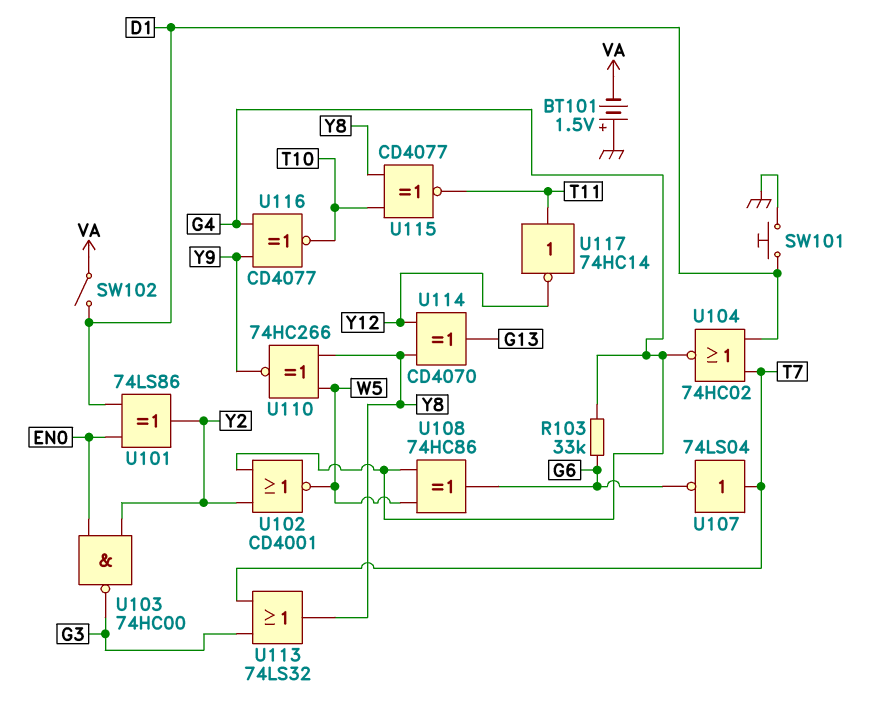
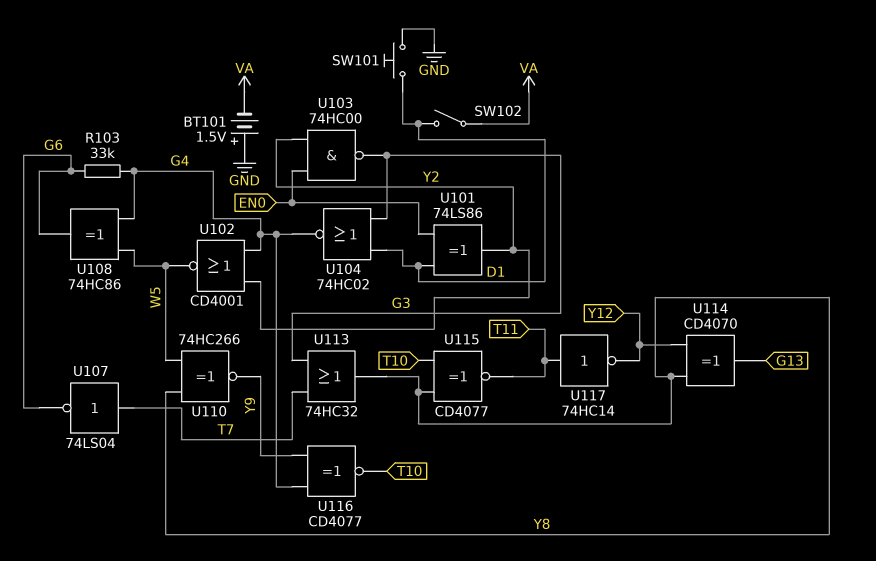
U104: NOR 74HC02 (in D1, in T7, out G4) -> NOR 74HC02 (in D1, in G3, out G4)
U113: OR 74LS32 (in G3, in T7, out Y8) -> OR 74HC32 (in G3, in T7, out Y8)

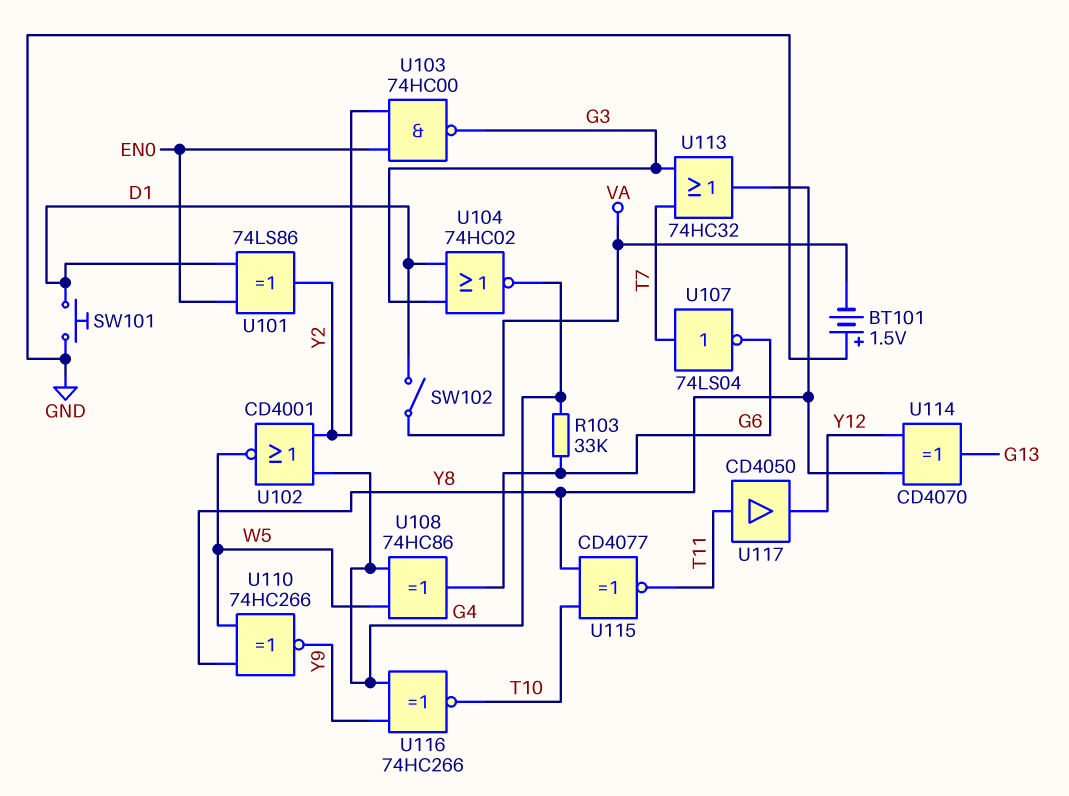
U116: XNOR CD4077 (in G4, in Y9, out T10) -> XNOR 74HC266 (in G4, in Y9, out T10)
U117: NOT 74HC14 (in T11, out Y12) -> buffer CD4050 (in T11, out Y12)

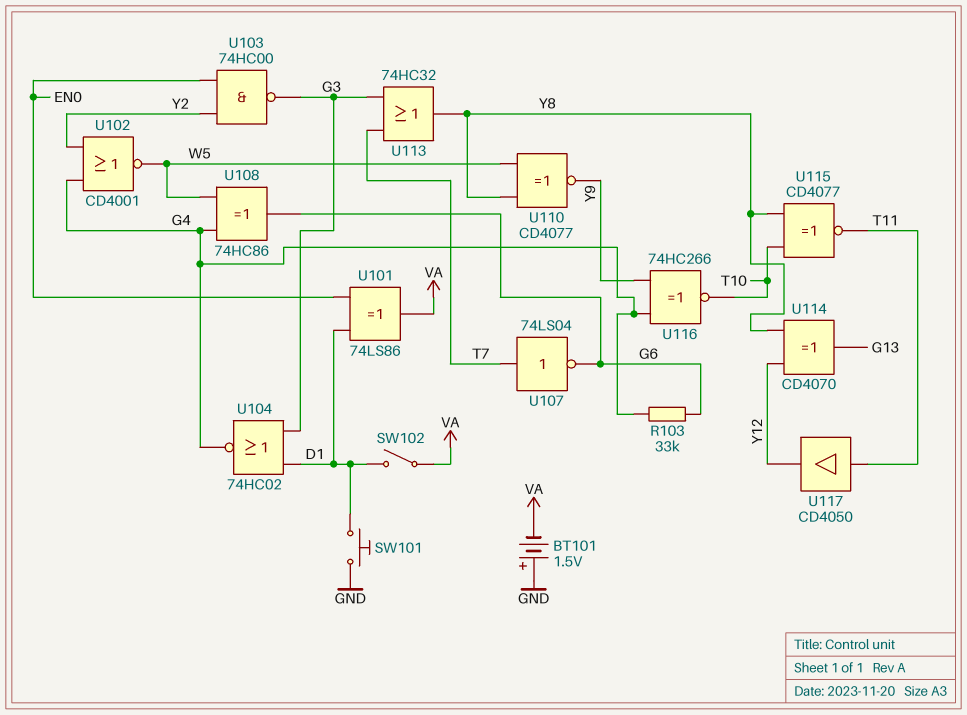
U101: XOR 74LS86 (in D1, in EN0, out Y2) -> XOR 74LS86 (in D1, in EN0, out VA)
U110: XNOR 74HC266 (in W5, in Y8, out Y9) -> XNOR CD4077 (in W5, in Y8, out Y9)

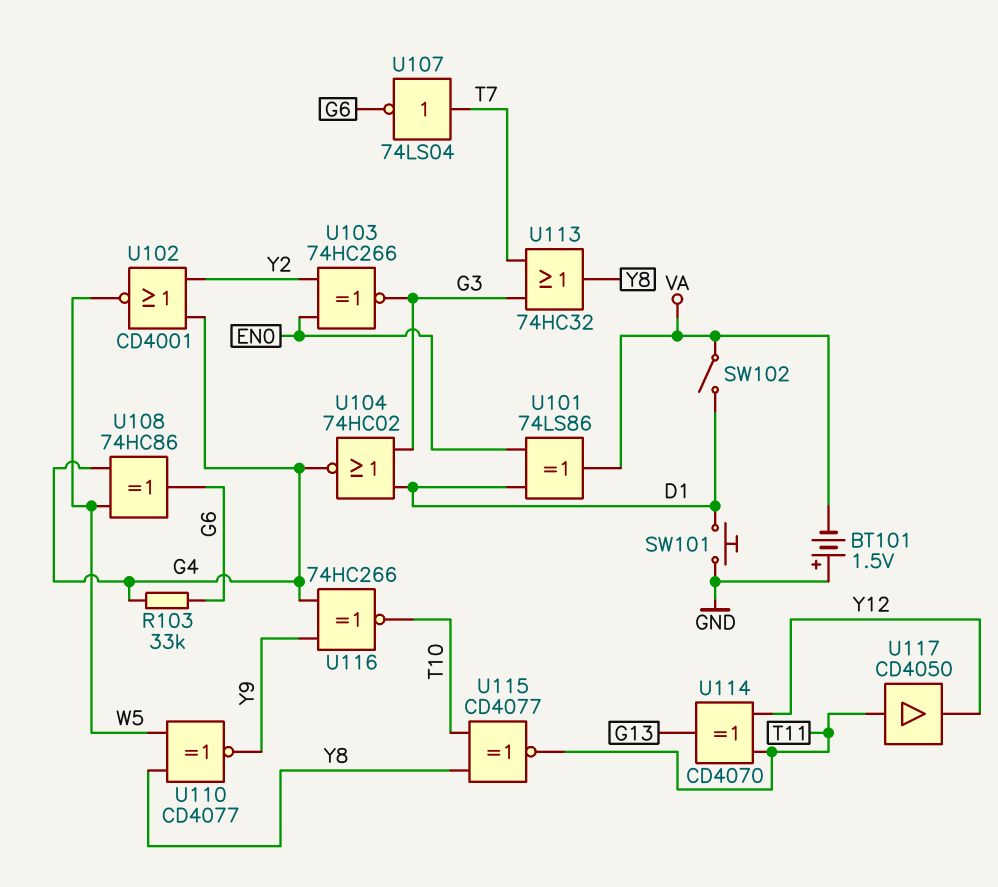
U103: NAND 74HC00 (in EN0, in Y2, out G3) -> XNOR 74HC266 (in EN0, in Y2, out G3)
U114: XOR CD4070 (in Y8, in Y12, out G13) -> XOR CD4070 (in T11, in Y12, out G13)

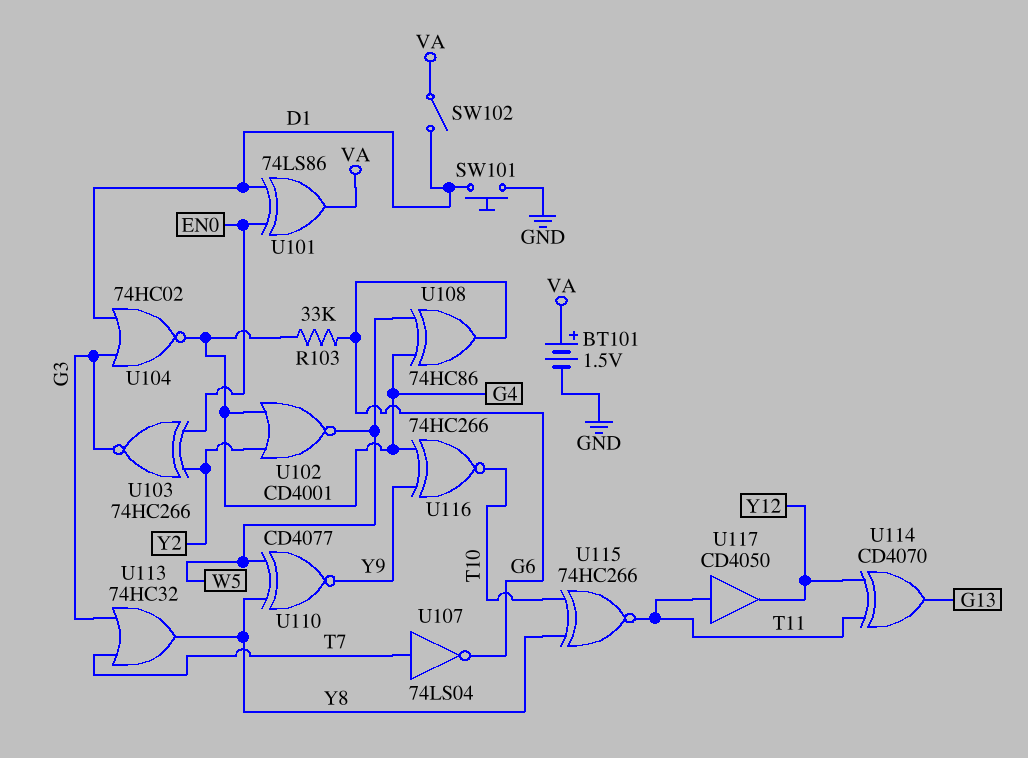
BT101: 1.5V (plus GND, minus VA) -> 1.5V (plus VA, minus GND)
U115: XNOR CD4077 (in T10, in Y8, out T11) -> XNOR 74HC266 (in T10, in Y8, out T11)

